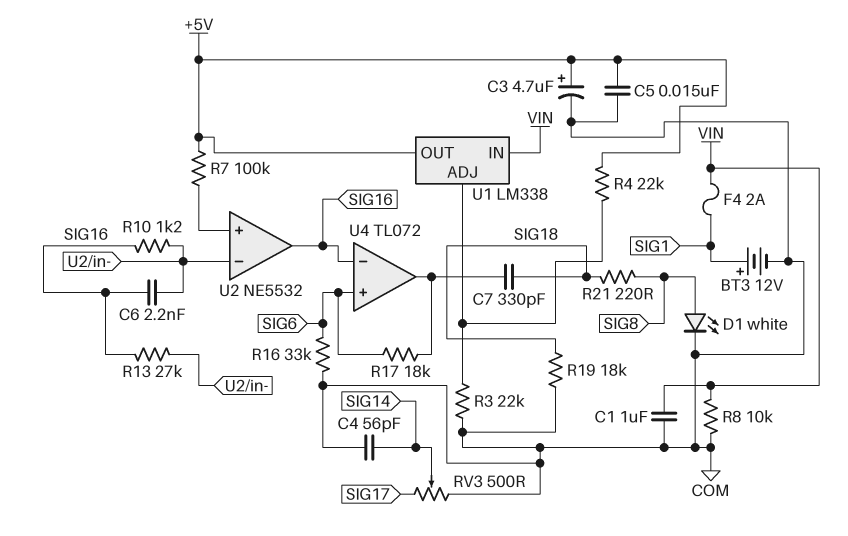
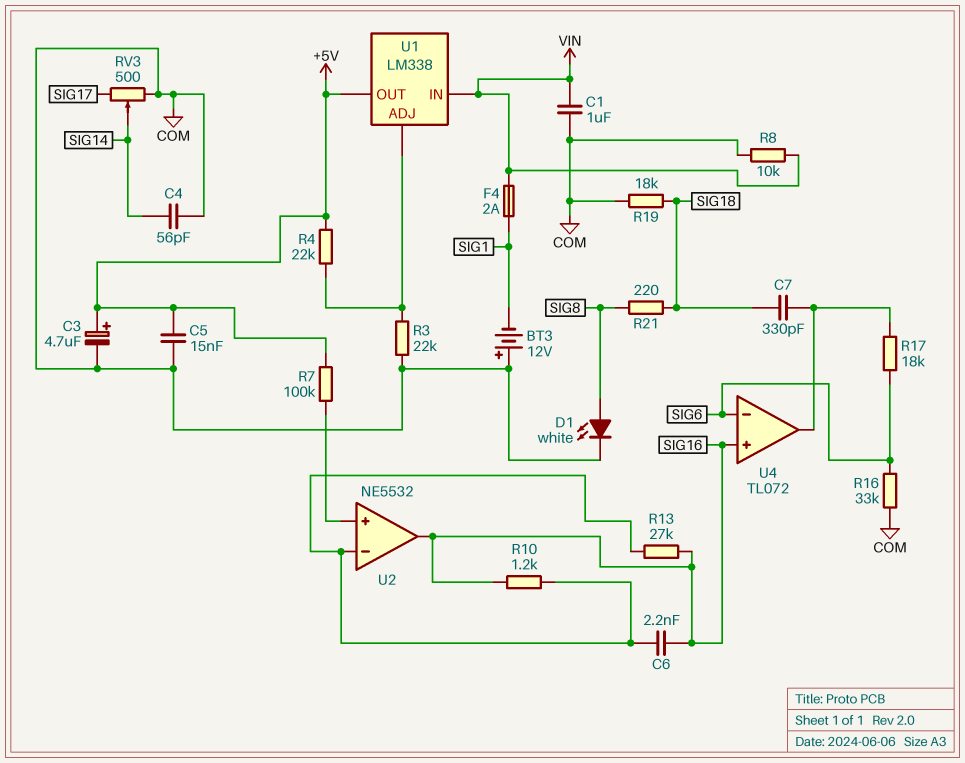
BT3: 12V (plus SIG1, minus COM) -> 12V (plus COM, minus SIG1)
U4 pin in+: SIG6 -> SIG16
U4 pin in-: SIG16 -> SIG6

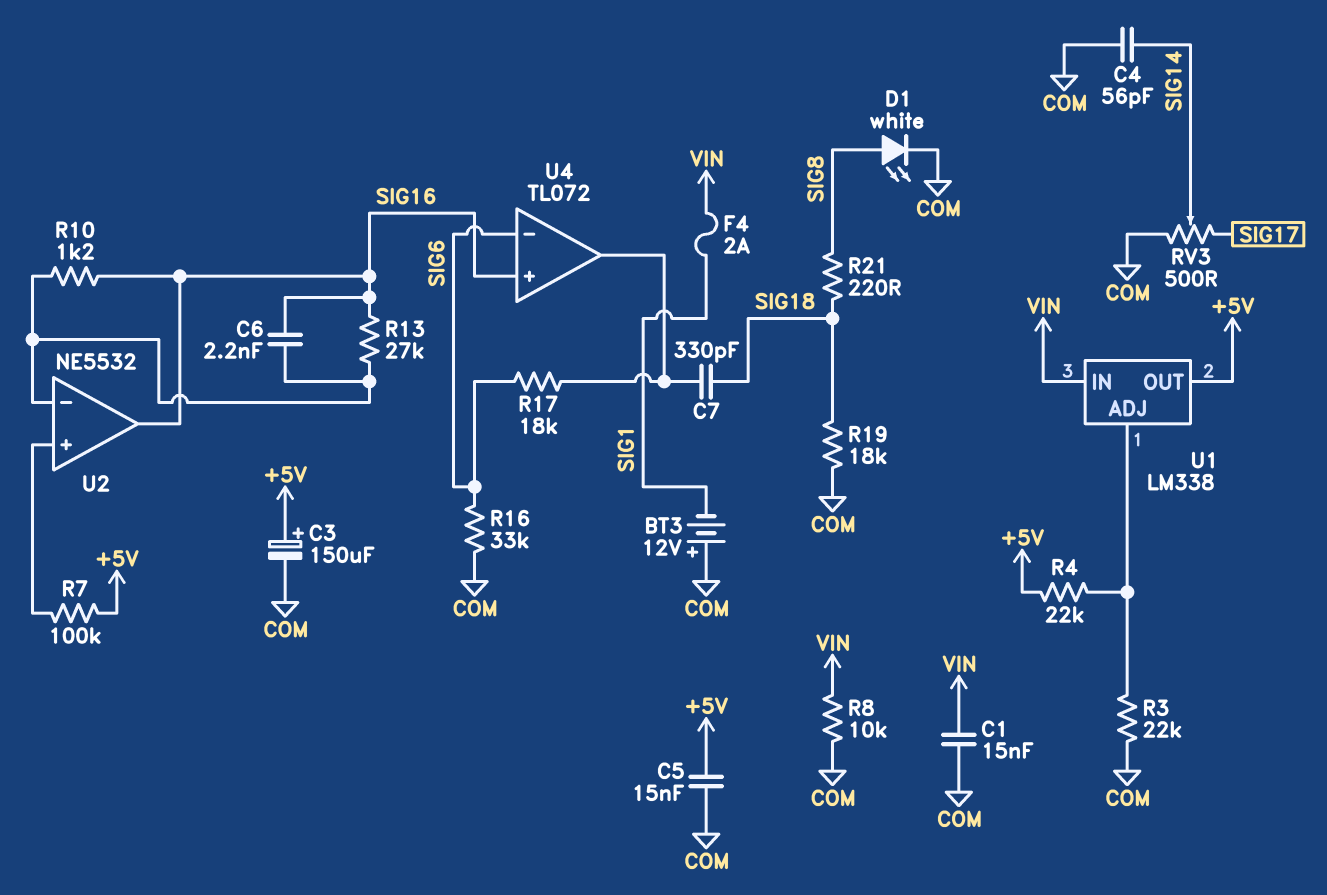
C1: 1uF (COM, VIN) -> 15nF (COM, VIN)
C3: 4.7uF (plus +5V, minus COM) -> 150uF (plus +5V, minus COM)

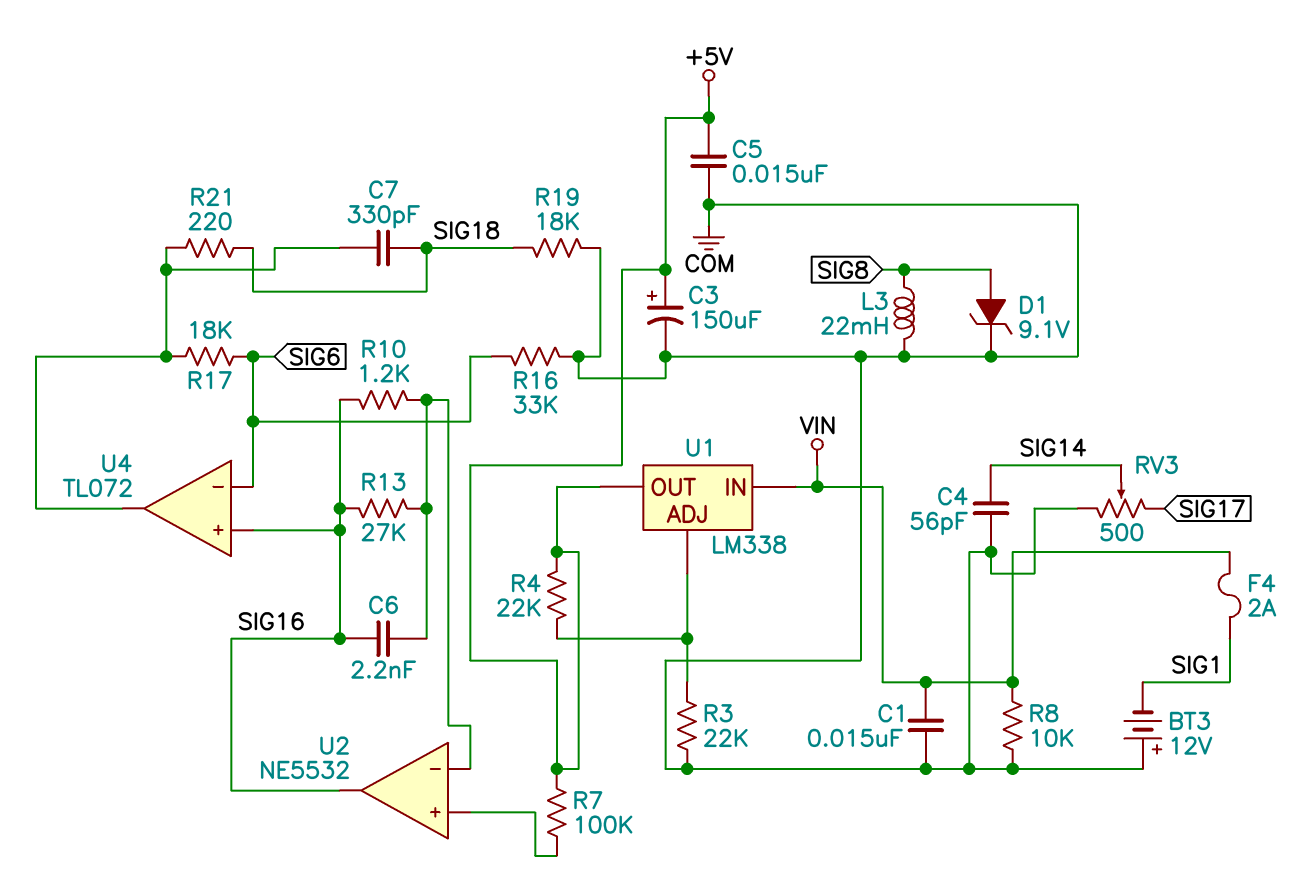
D1: LED white (A SIG8, K COM) -> zener 9.1V (A SIG8, K COM)
L3: none -> 22mH (COM, SIG8)
R21: 220 (SIG8, SIG18) -> 220 (SIG18, U4/out)

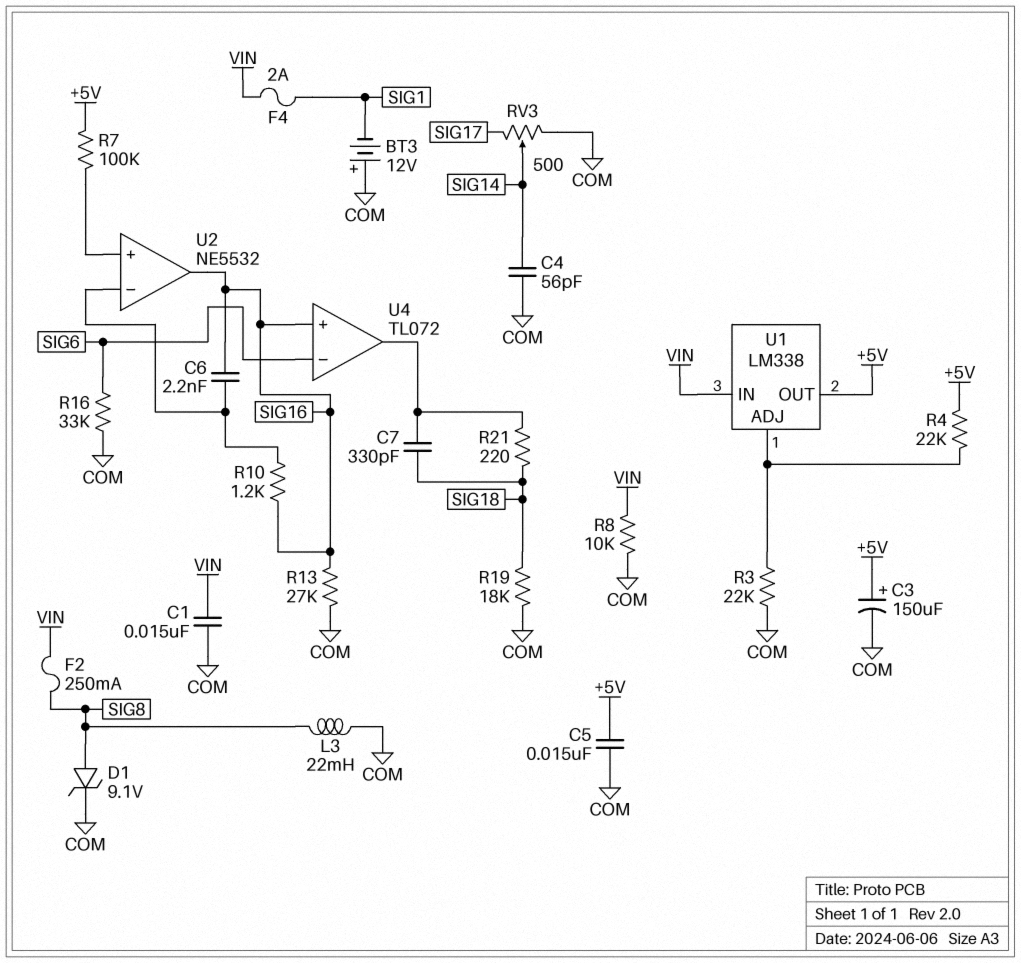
F2: none -> 250mA (SIG8, VIN)
R13: 27k (SIG16, U2/in-) -> 27k (COM, SIG16)
R17: 18k (SIG6, U4/out) -> none

